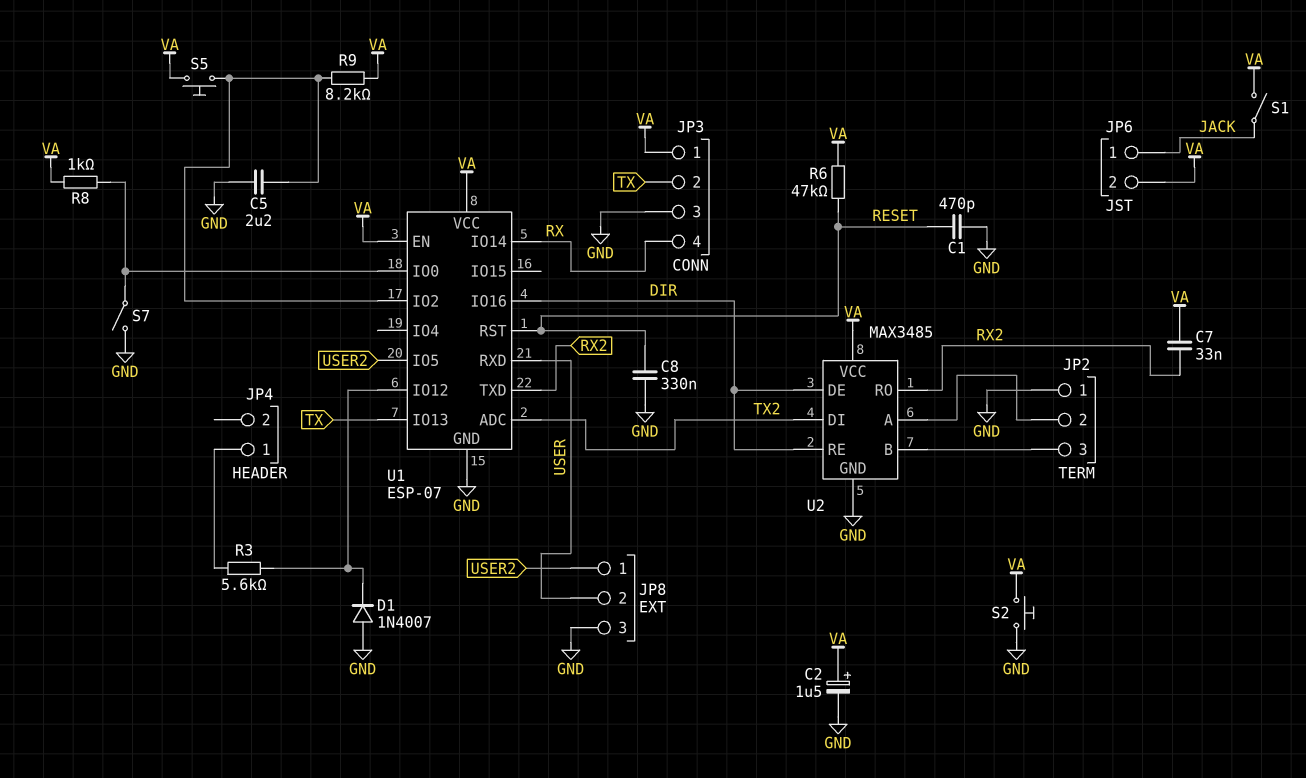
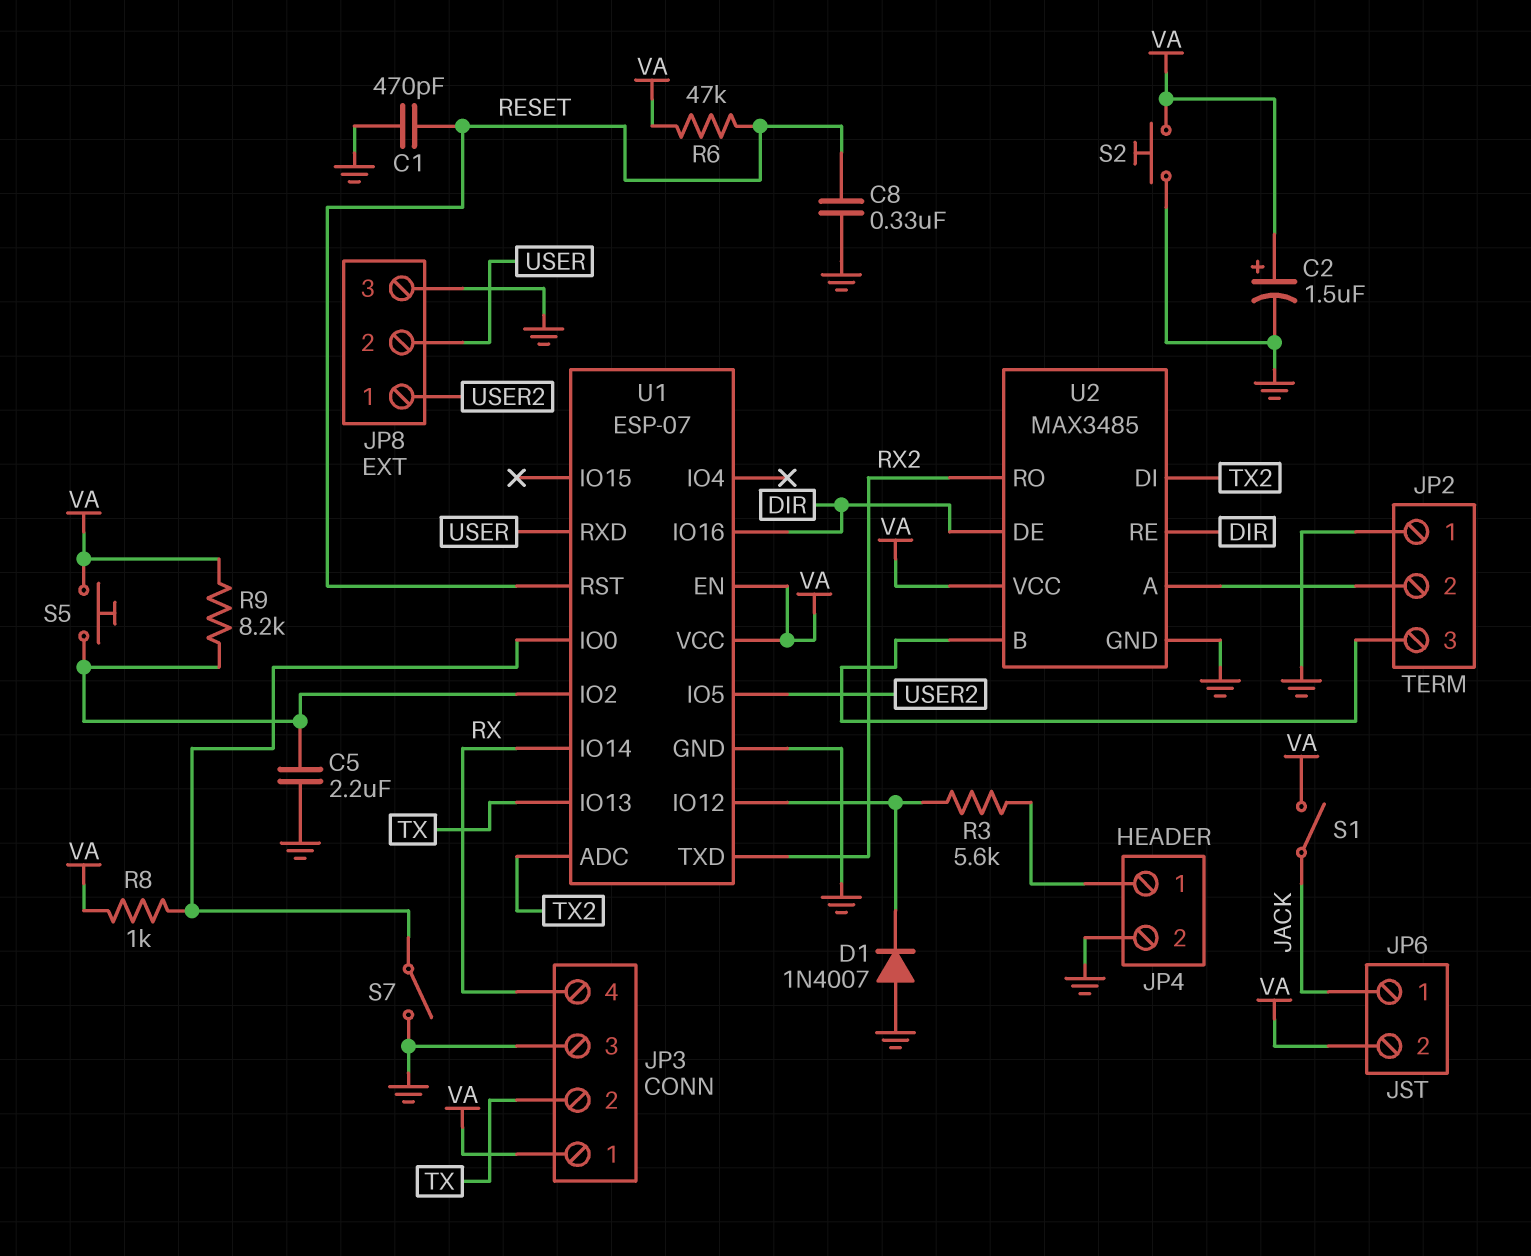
C7: 33nF (RX2, VA) -> none
JP4 pin 2: none -> GND

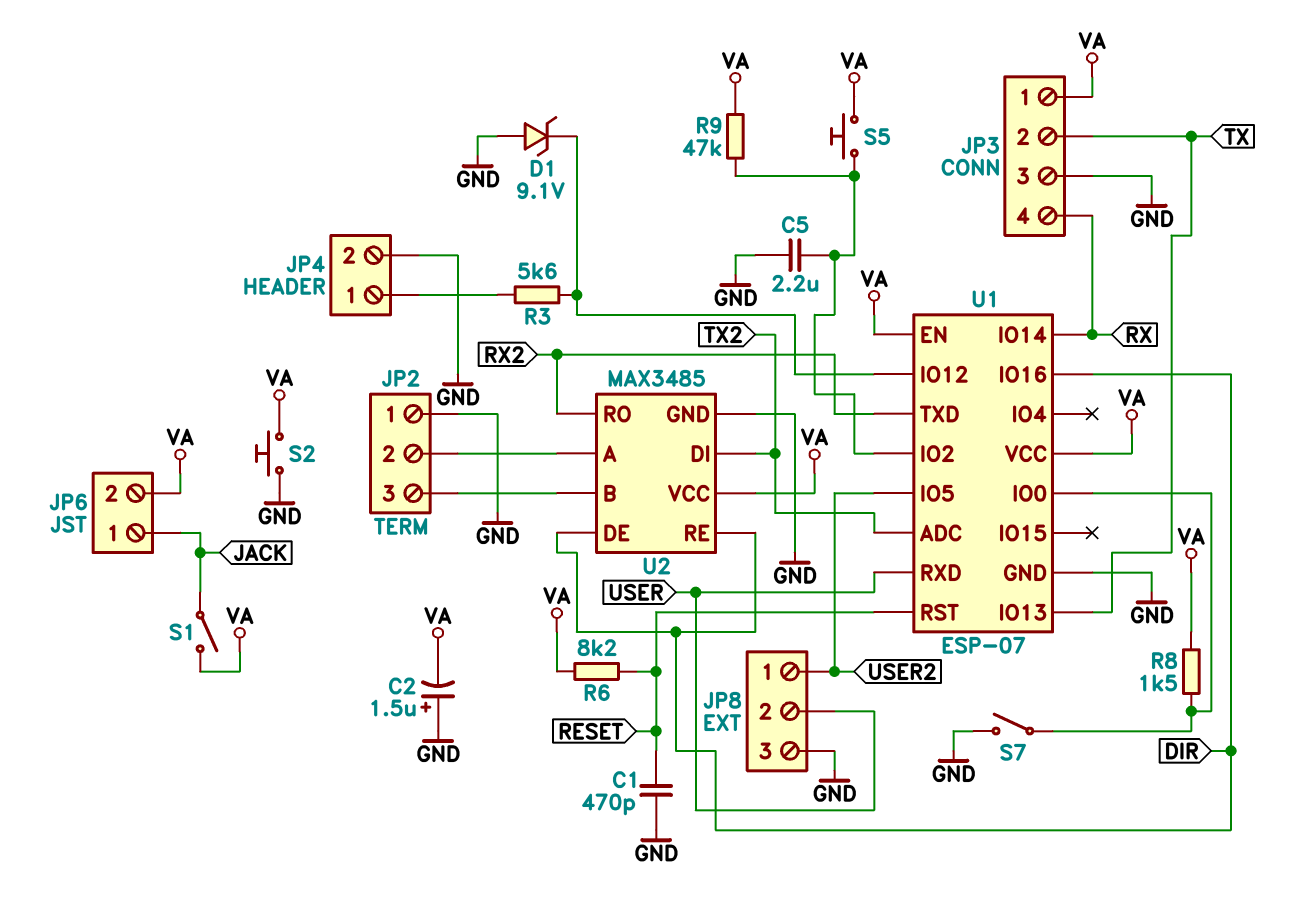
C2: 1.5uF (plus VA, minus GND) -> 1.5uF (plus GND, minus VA)
C8: 330nF (GND, RESET) -> none
D1: diode 1N4007 (A GND, K U1/IO12) -> zener 9.1V (A GND, K U1/IO12)
R6: 47k (RESET, VA) -> 8.2k (RESET, VA)
R8: 1k (U1/IO0, VA) -> 1.5k (U1/IO0, VA)
R9: 8.2k (U1/IO2, VA) -> 47k (U1/IO2, VA)

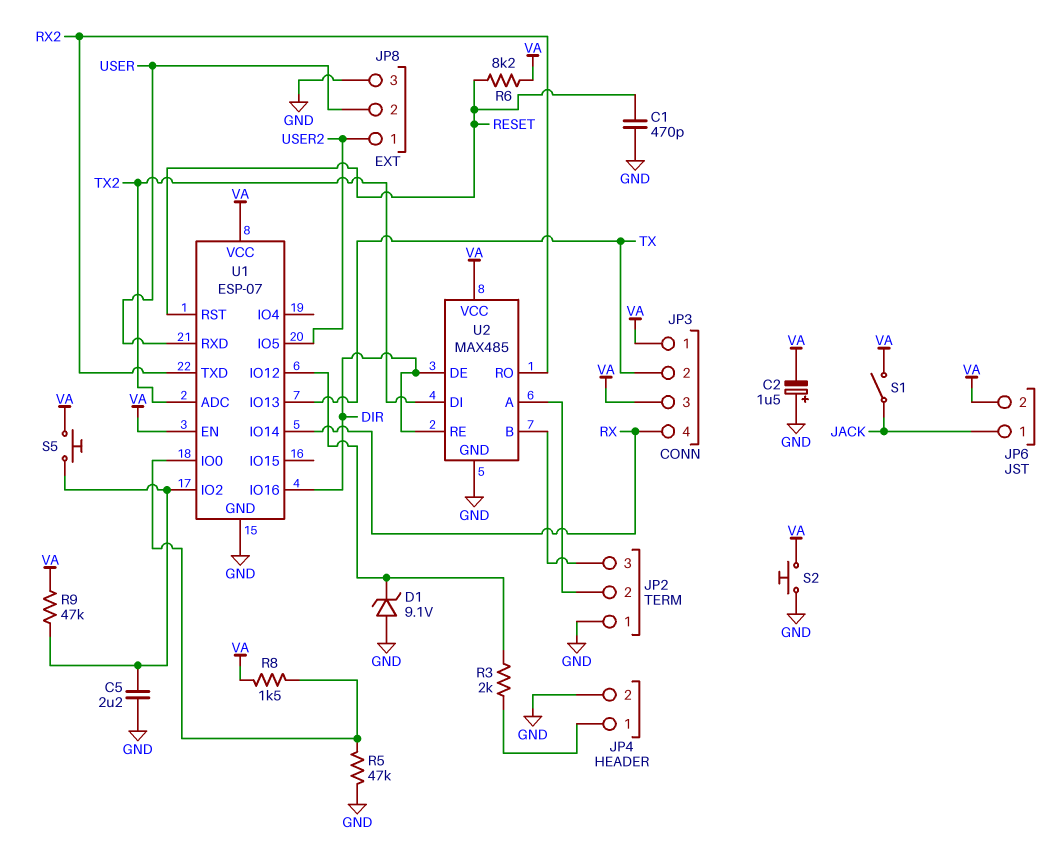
JP3 pin 3: GND -> VA
R3: 5.6k (JP4/1, U1/IO12) -> 2k (JP4/1, U1/IO12)
R5: none -> 47k (GND, U1/IO0)
S7: switch (GND, U1/IO0) -> none
U2: MAX3485 -> MAX485

